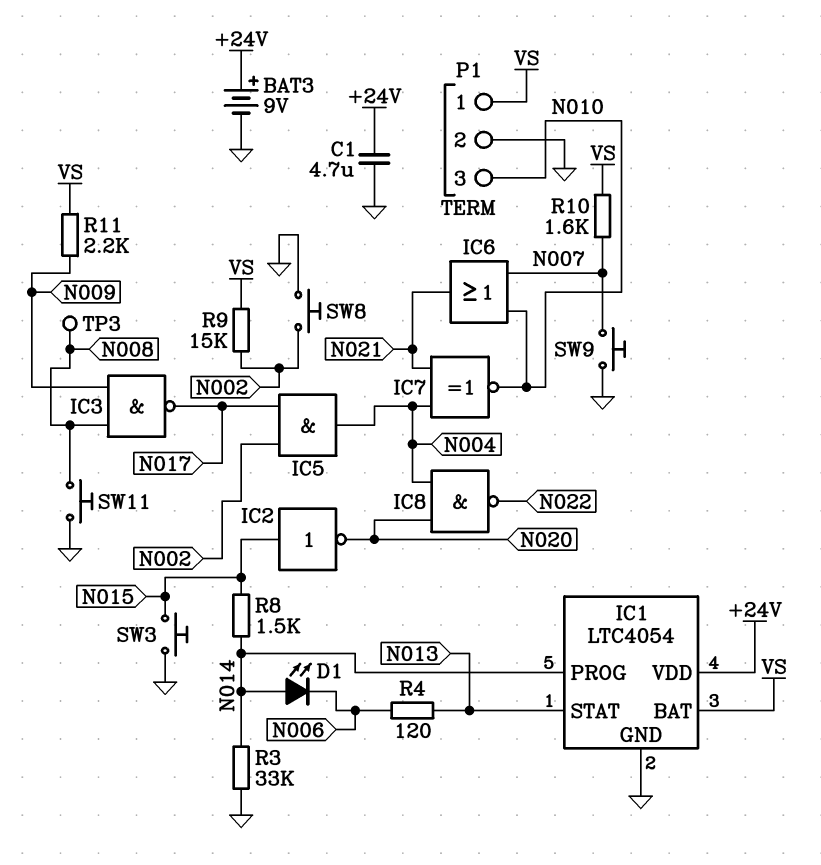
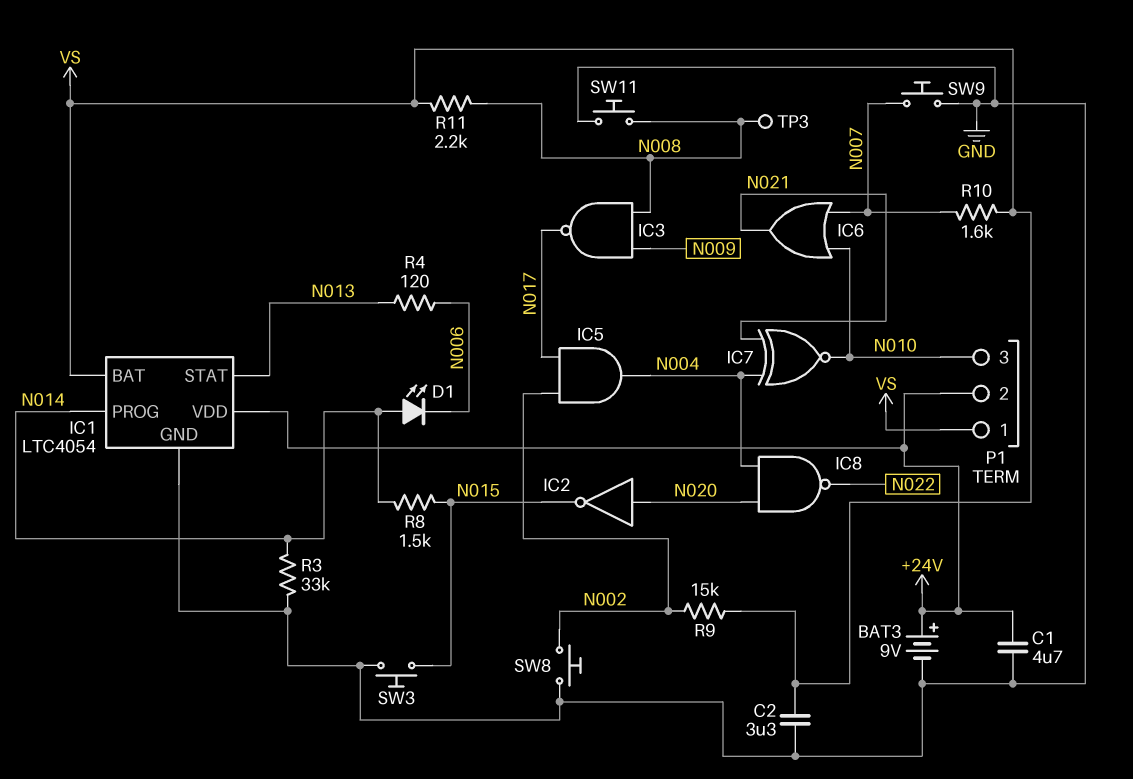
C2: none -> 3.3uF (GND, VS)
IC2: NOT (in N015, out N020) -> NOT (in N020, out N015)
P1 pin 2: GND -> +24V
R11: 2.2k (N009, VS) -> 2.2k (N008, VS)

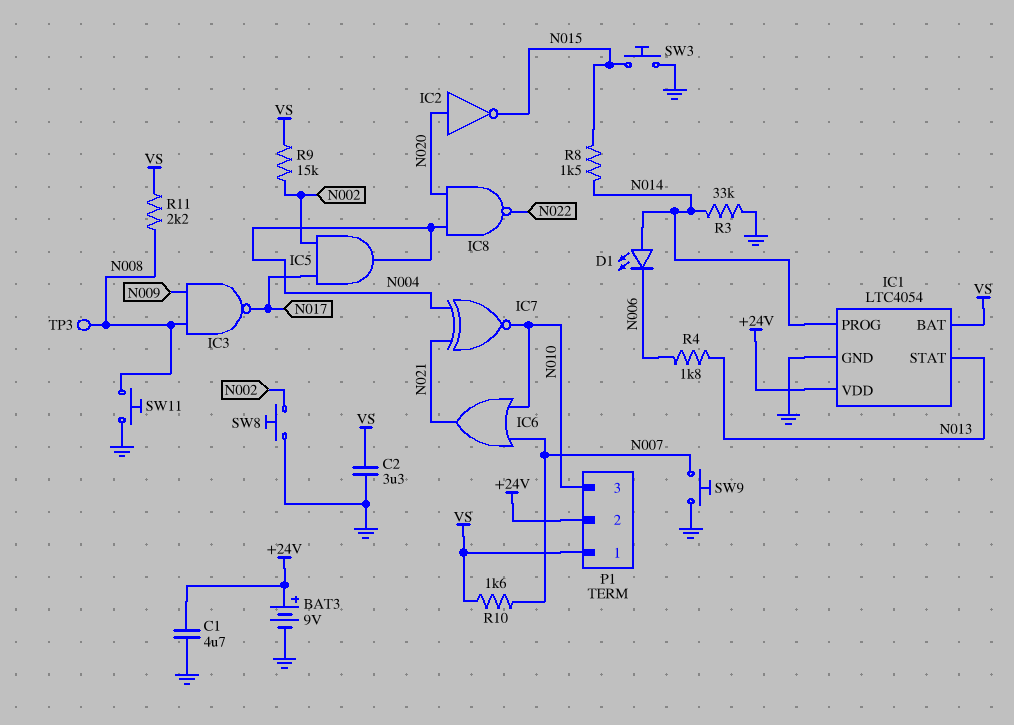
R4: 120 (N006, N013) -> 1.8k (N006, N013)

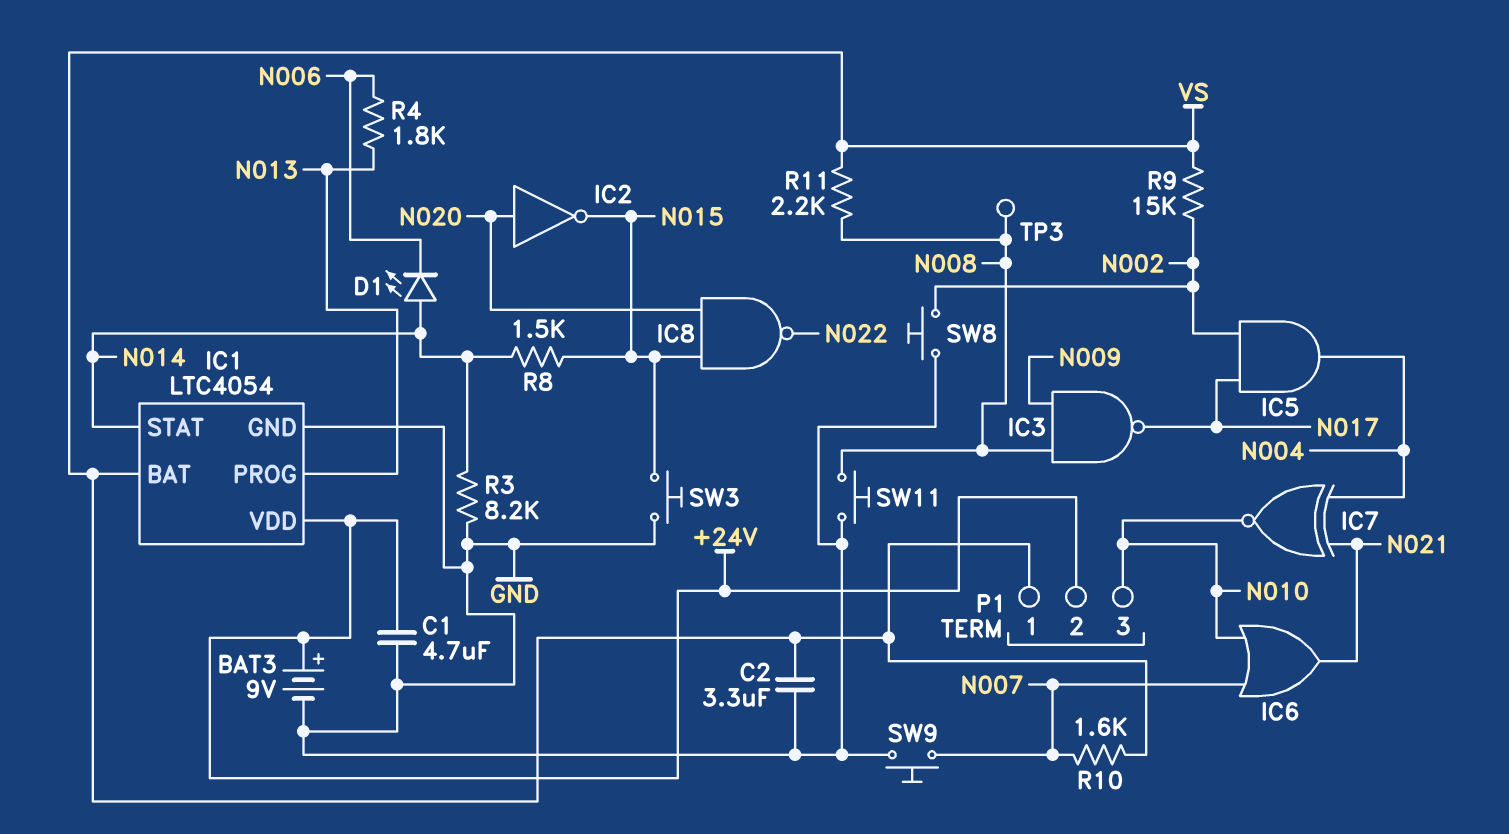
IC1 pin PROG: N014 -> N013
IC1 pin STAT: N013 -> N014
IC8: NAND (in N004, in N020, out N022) -> NAND (in N015, in N020, out N022)
R3: 33k (GND, N014) -> 8.2k (GND, N014)

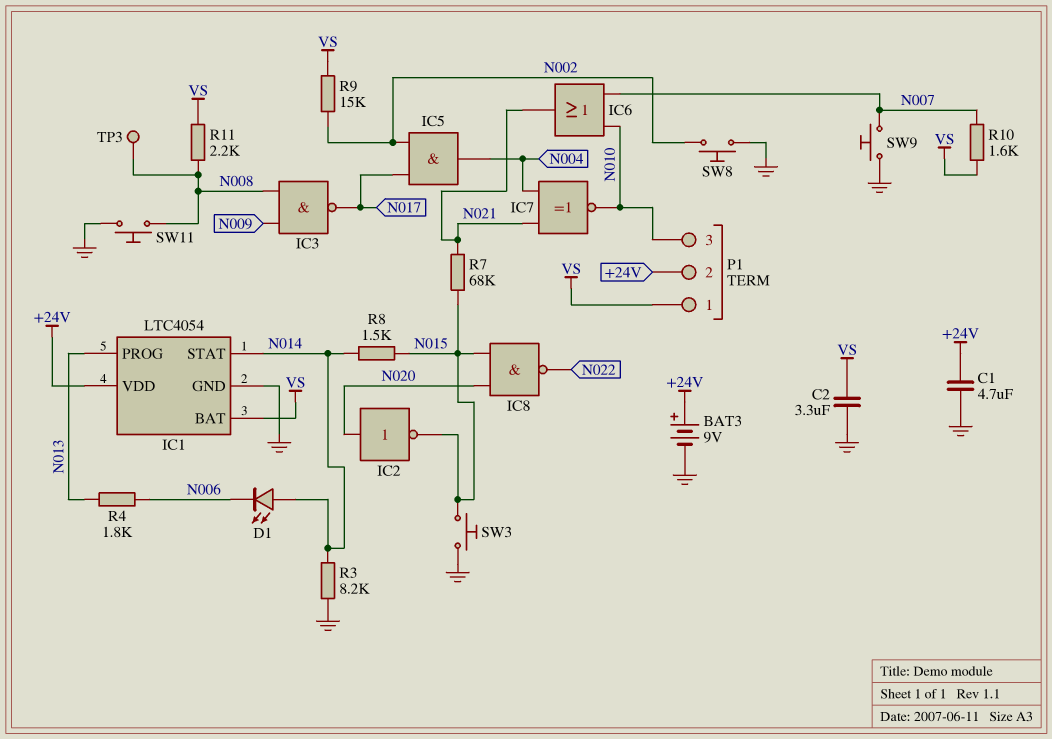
R7: none -> 68k (N015, N021)

